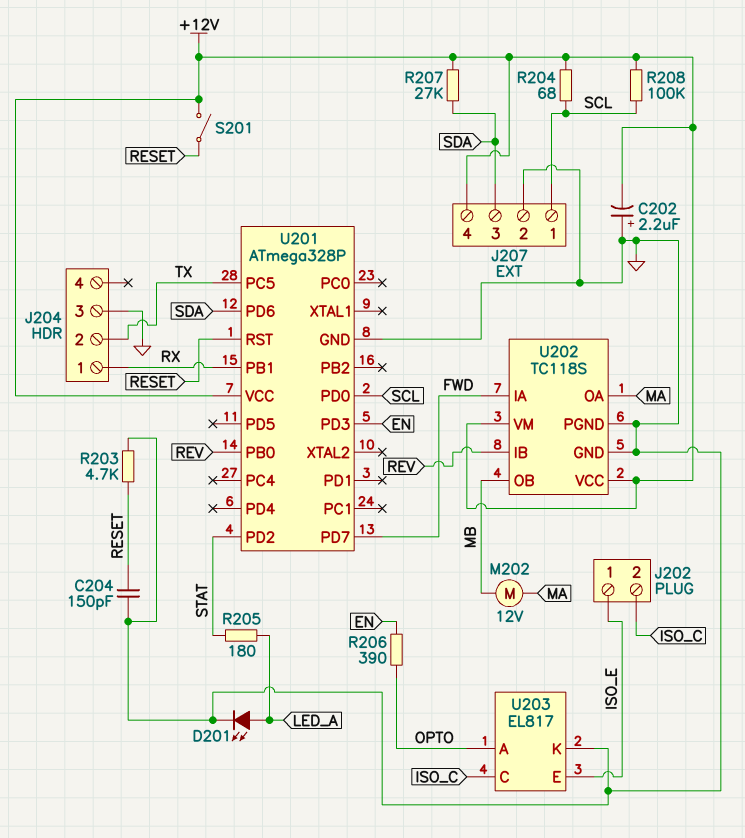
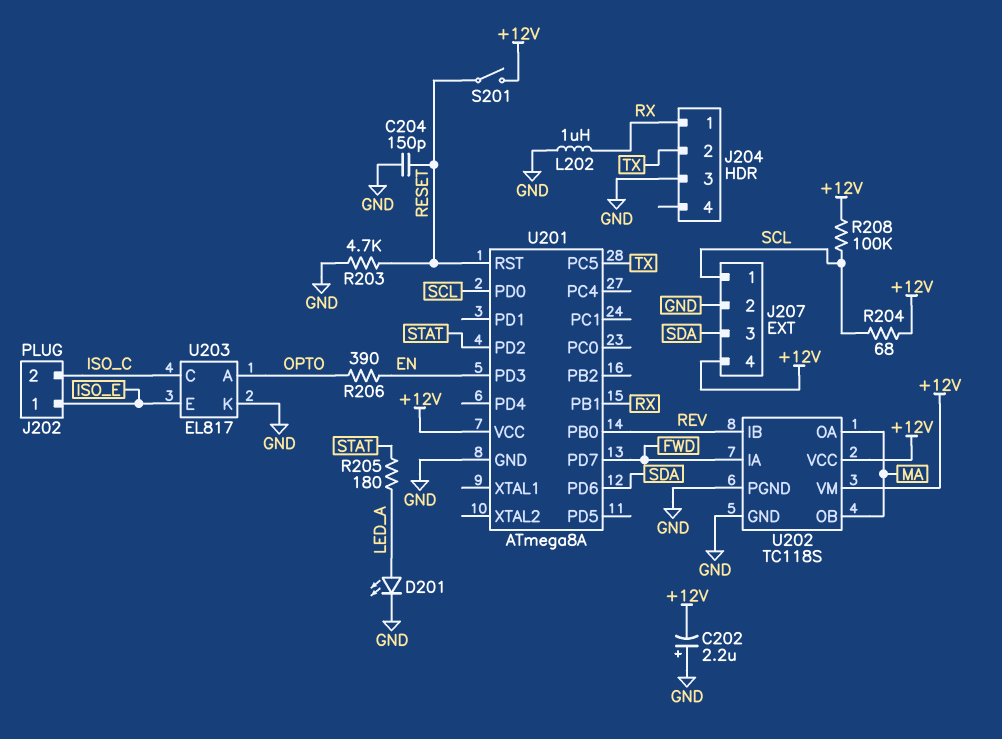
L202: none -> 1uH (GND, RX)
M202: motor 12V (MA, MB) -> none
R207: 27k (+12V, SDA) -> none
U201: ATmega328P -> ATmega8A
U202 pin OB: MB -> MA

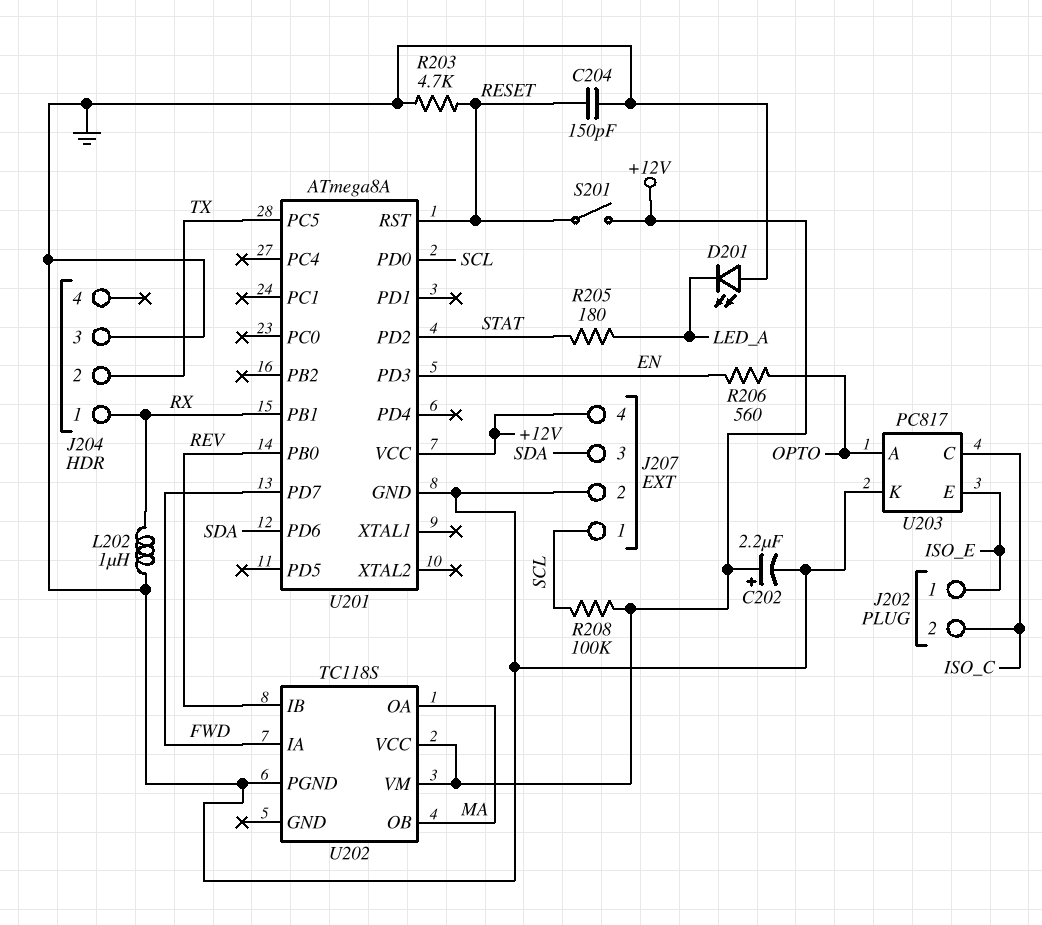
C202: 2.2uF (plus GND, minus +12V) -> 2.2uF (plus +12V, minus GND)
D201: LED (A LED_A, K GND) -> LED (A GND, K LED_A)
R204: 68 (+12V, SCL) -> none
R206: 390 (EN, OPTO) -> 560 (EN, OPTO)
U202 pin GND: GND -> none
U203: EL817 -> PC817

